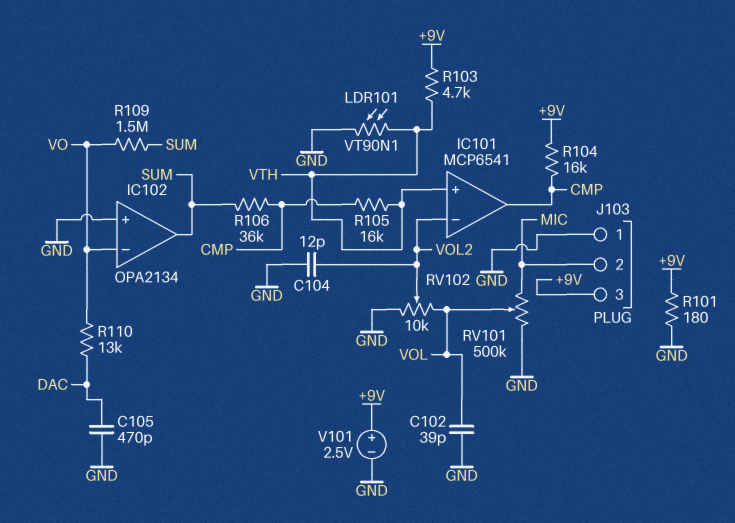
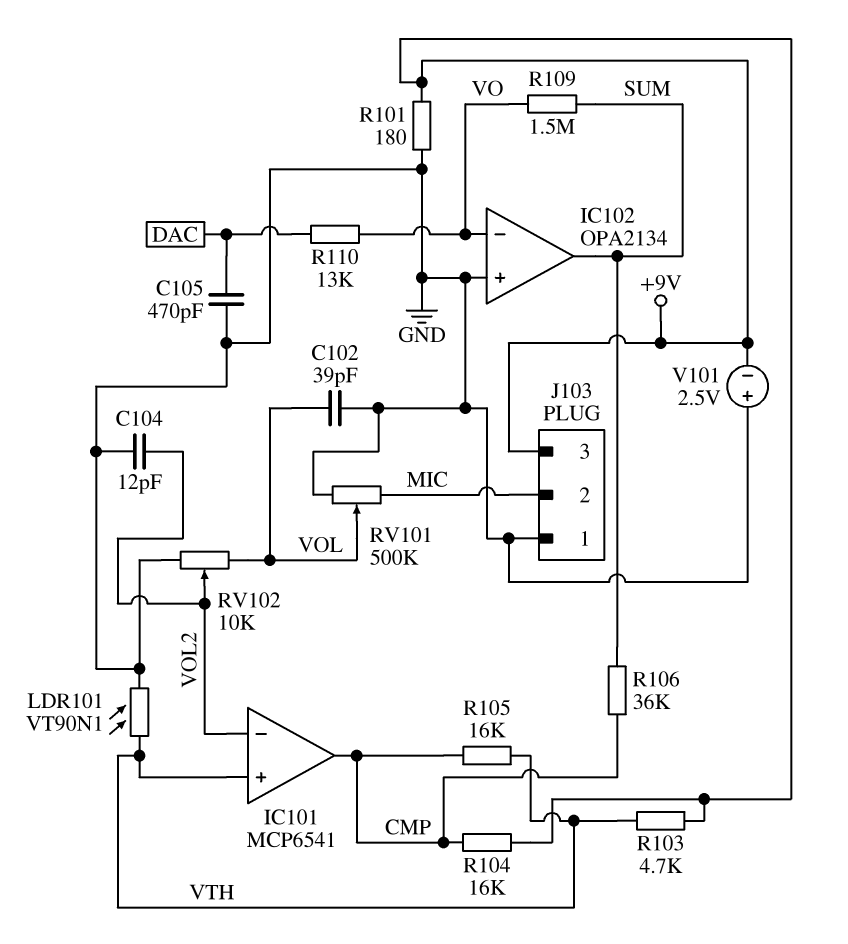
V101: 2.5V (plus +9V, minus GND) -> 2.5V (plus GND, minus +9V)

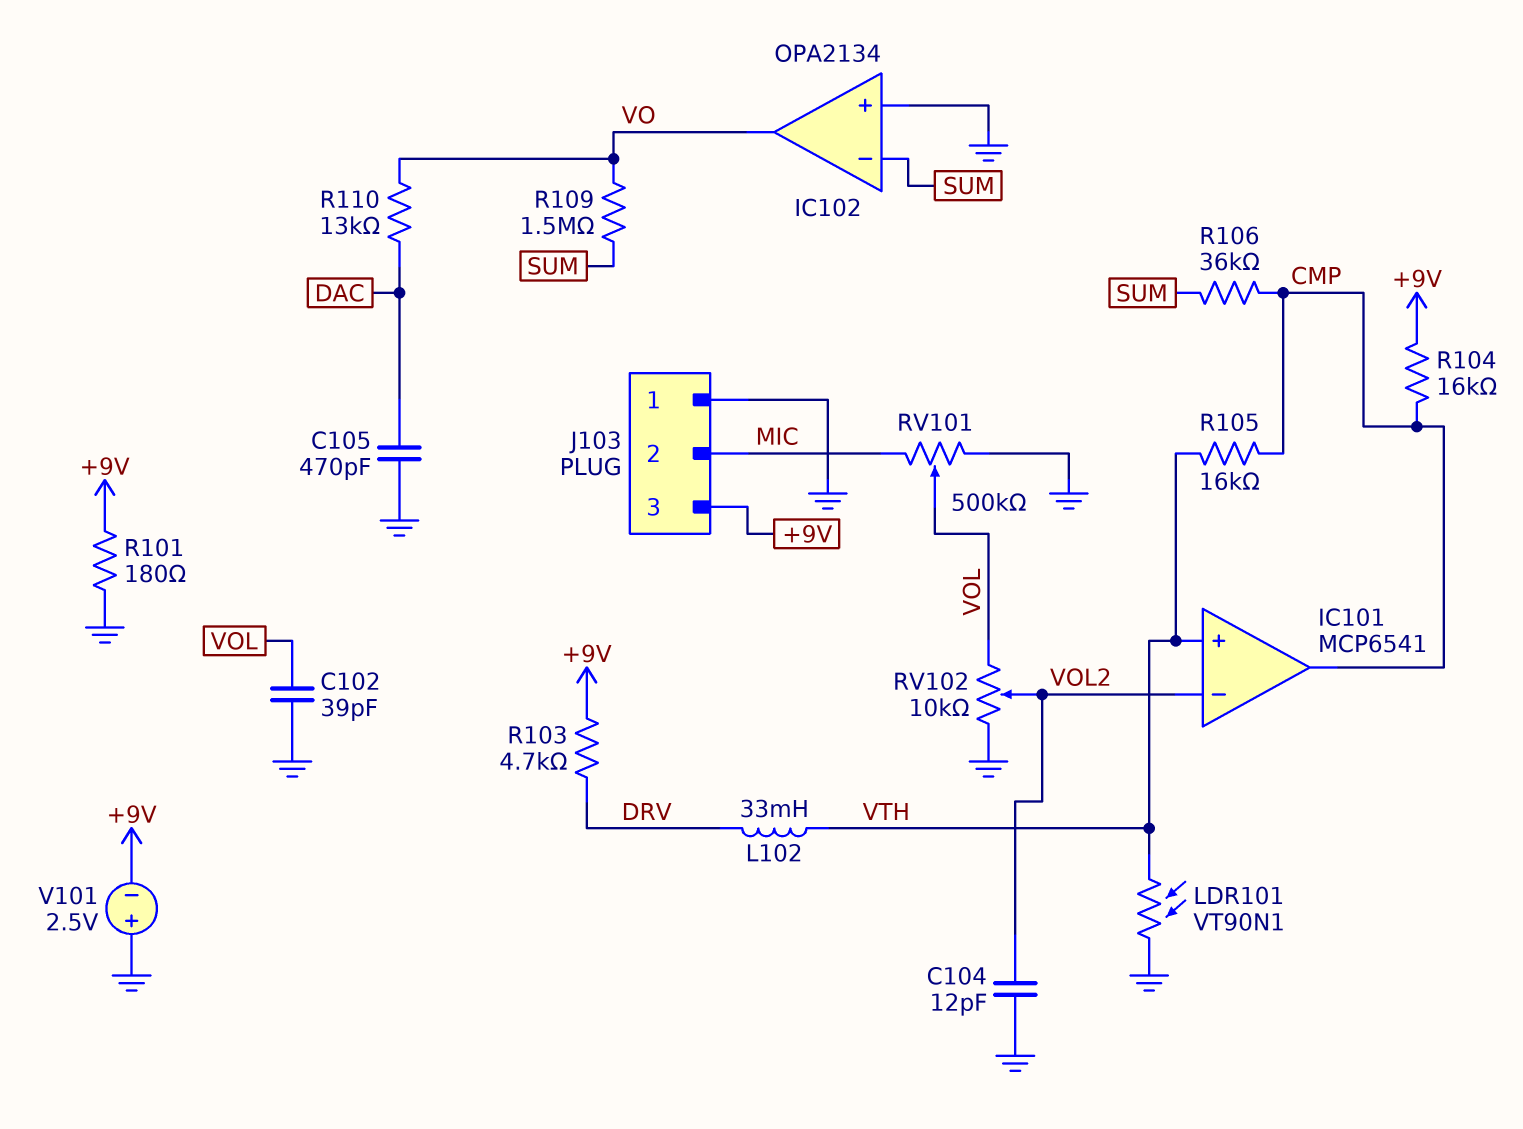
IC102 pin in-: VO -> SUM
IC102 pin out: SUM -> VO
L102: none -> 33mH (DRV, VTH)
R103: 4.7k (+9V, VTH) -> 4.7k (+9V, DRV)

